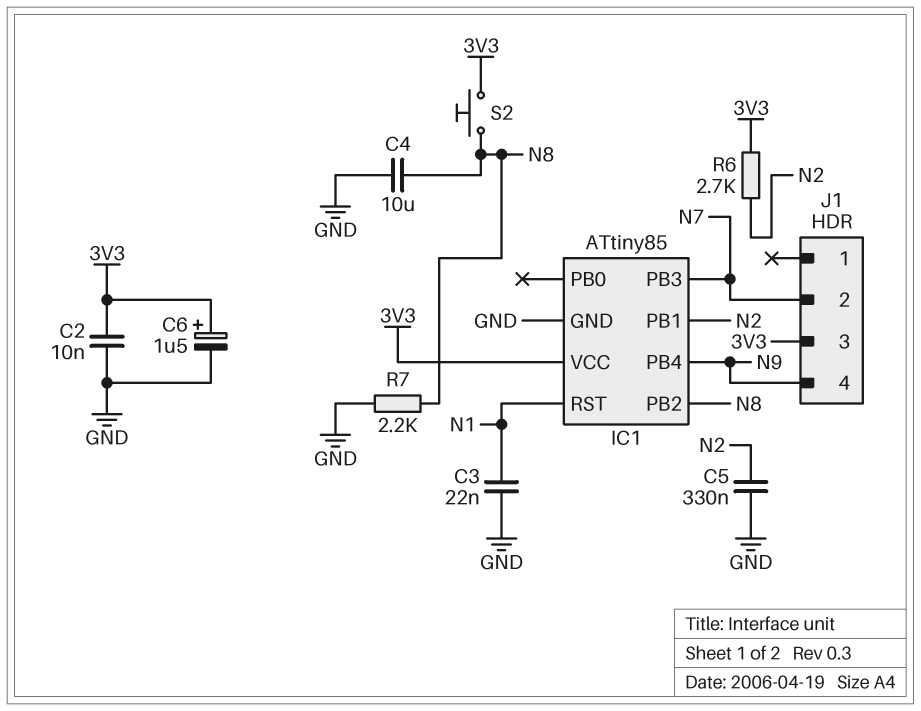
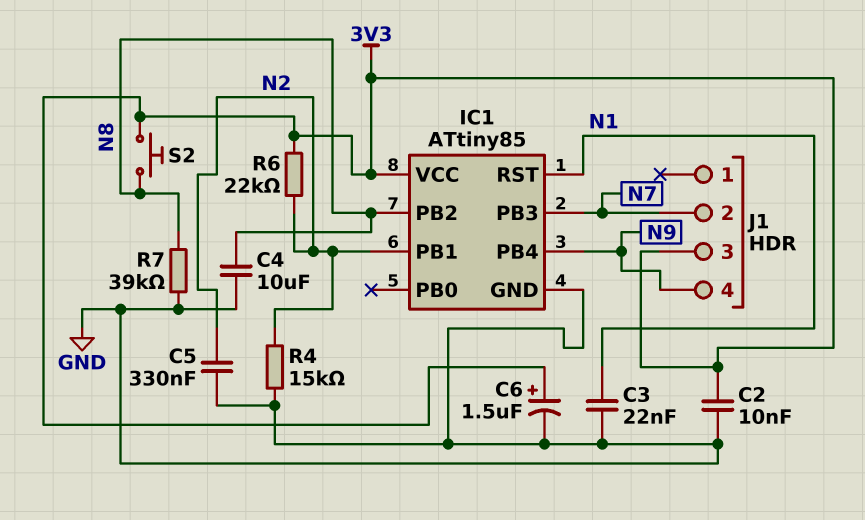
R4: none -> 15k (GND, N2)
R6: 2.7k (3V3, N2) -> 22k (3V3, N2)
R7: 2.2k (GND, N8) -> 39k (GND, N8)

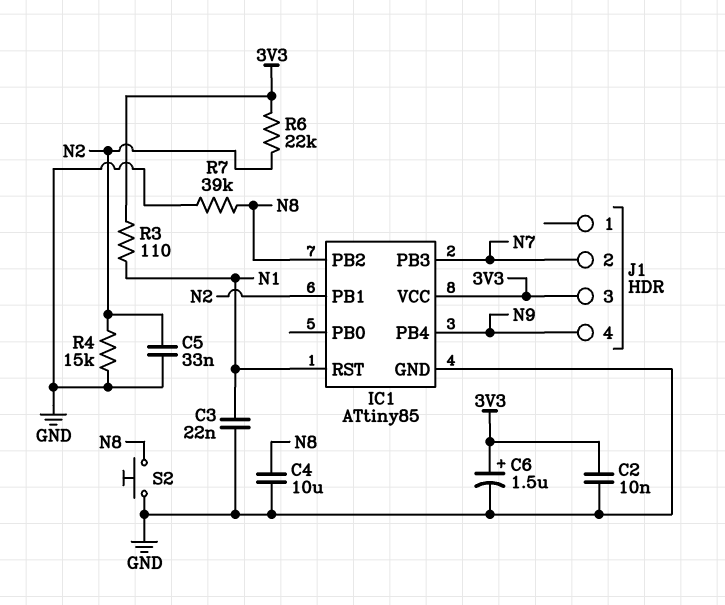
C5: 330nF (GND, N2) -> 33nF (GND, N2)
R3: none -> 110 (3V3, N1)
S2: button (3V3, N8) -> button (GND, N8)

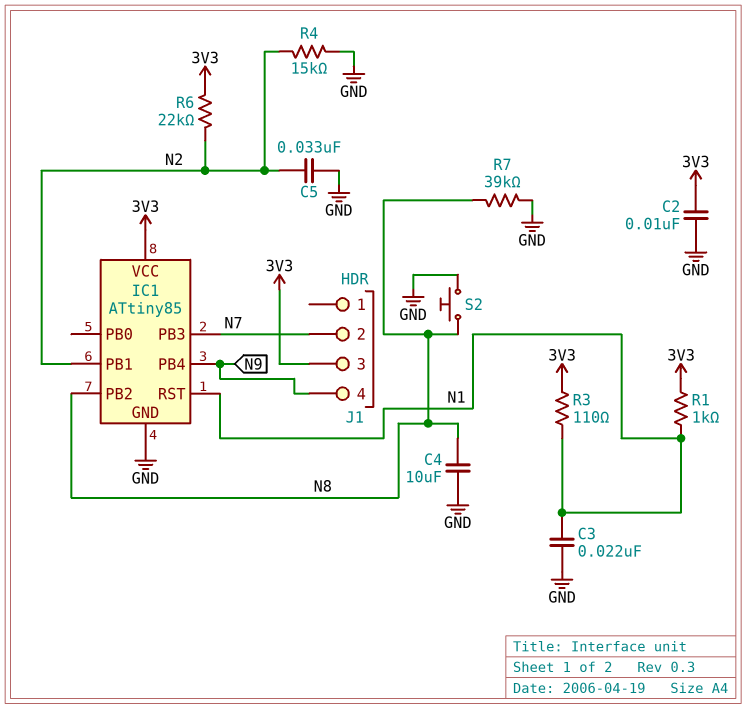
C6: 1.5uF (plus 3V3, minus GND) -> none
R1: none -> 1k (3V3, N1)

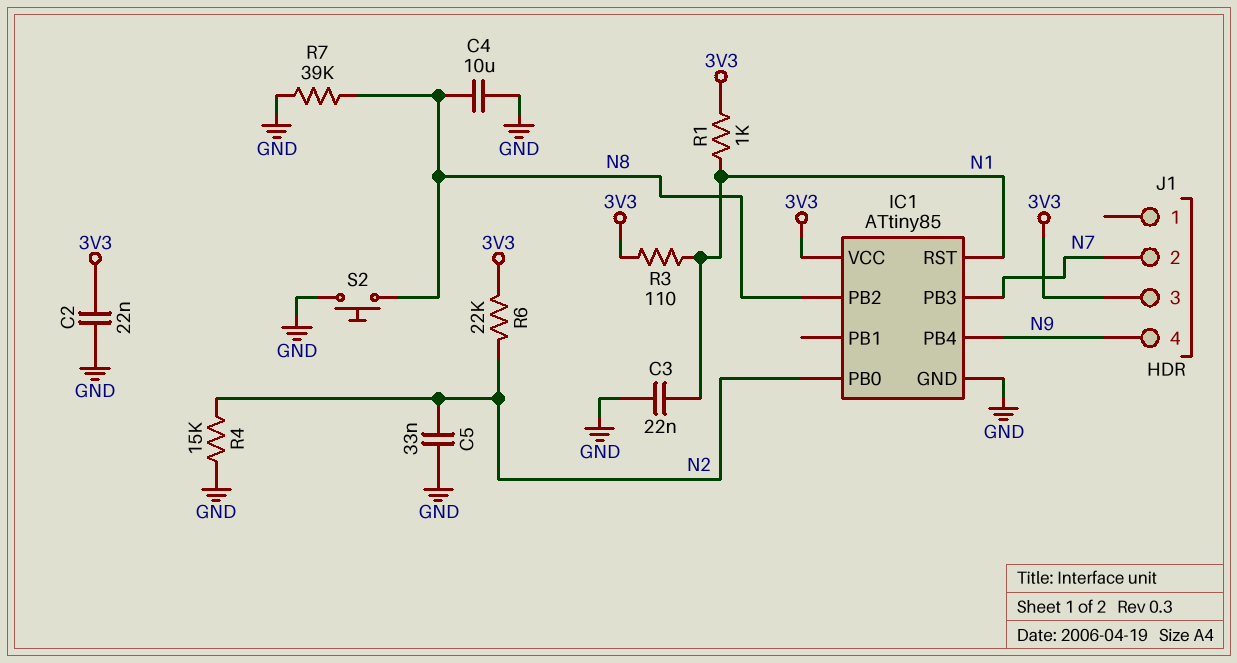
C2: 10nF (3V3, GND) -> 22nF (3V3, GND)
IC1 pin PB0: none -> N2
IC1 pin PB1: N2 -> none

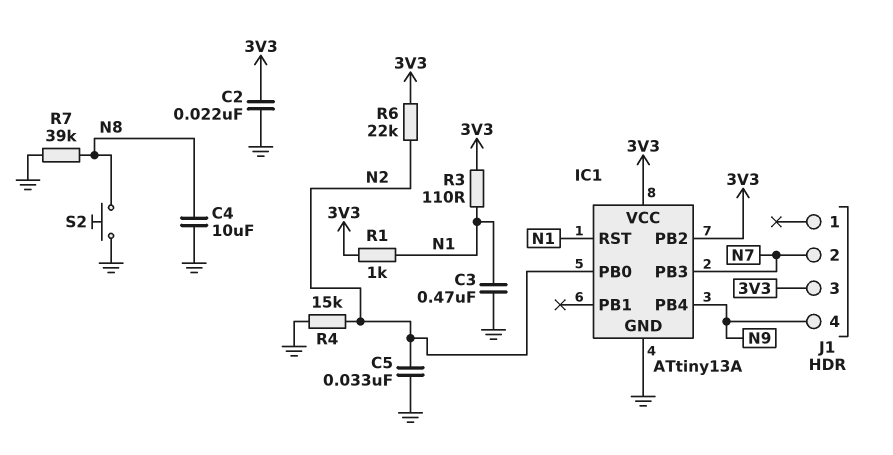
C3: 22nF (GND, N1) -> 470nF (GND, N1)
IC1: ATtiny85 -> ATtiny13A
IC1 pin PB2: N8 -> 3V3

